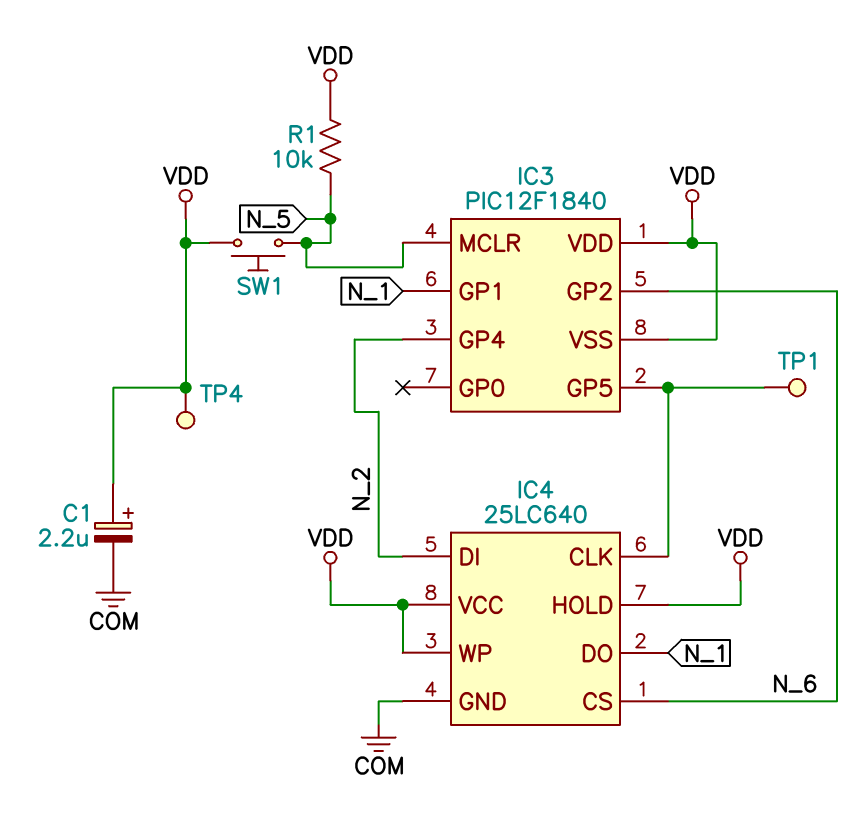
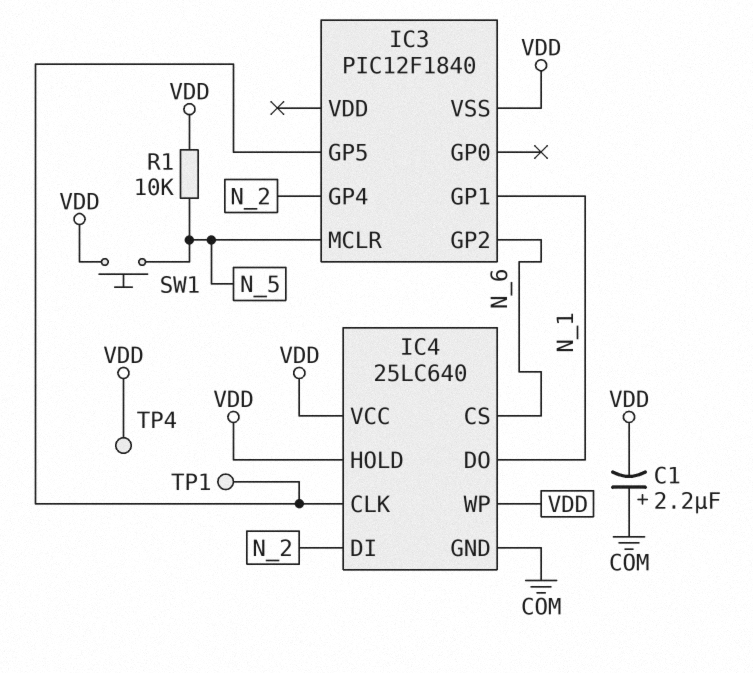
C1: 2.2uF (plus VDD, minus COM) -> 2.2uF (plus COM, minus VDD)
IC3 pin VDD: VDD -> none

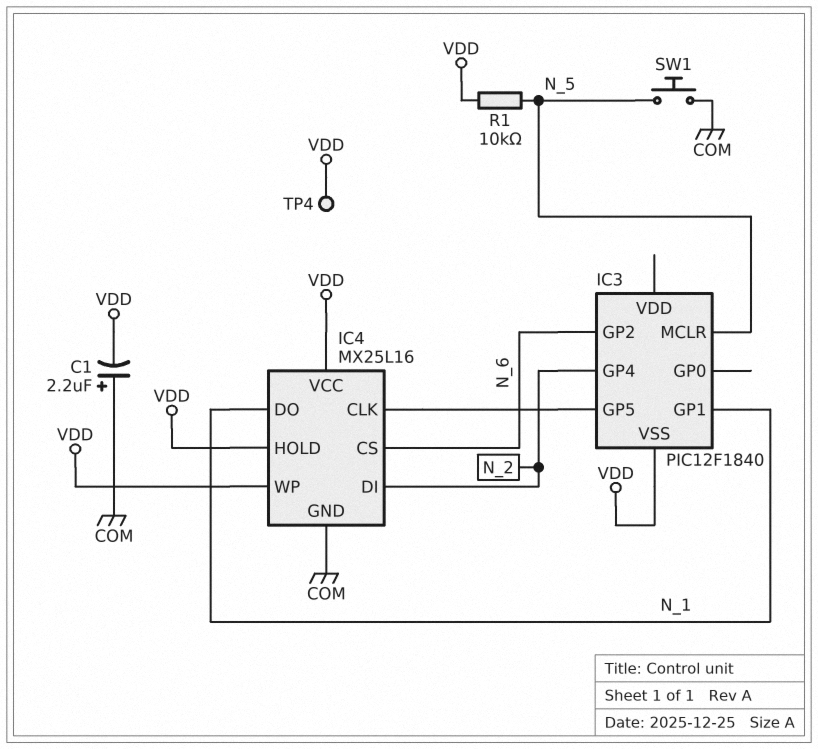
IC4: 25LC640 -> MX25L16
SW1: button (N_5, VDD) -> button (COM, N_5)
TP1: test point (IC3/GP5) -> none

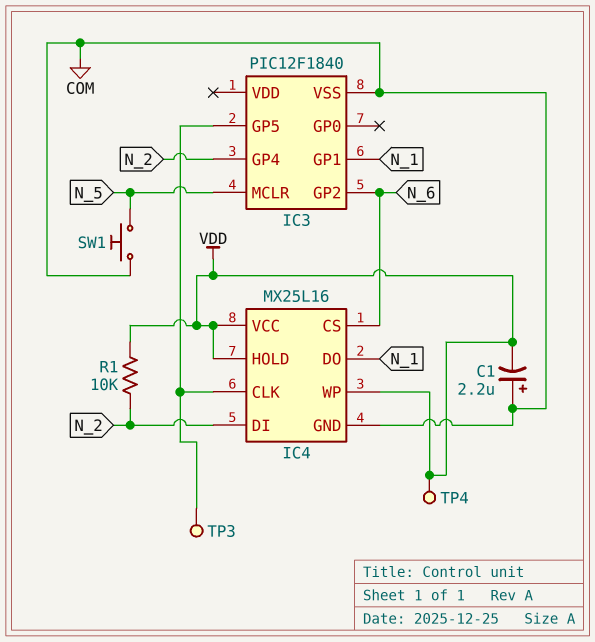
IC3 pin VSS: VDD -> COM
R1: 10k (N_5, VDD) -> 10k (N_2, VDD)
TP3: none -> test point (IC3/GP5)

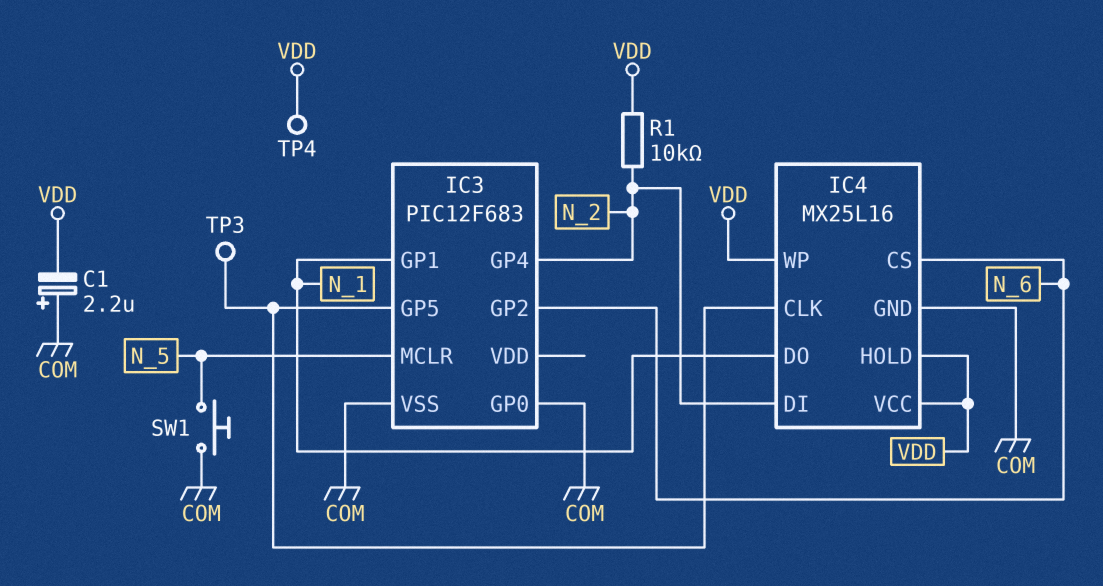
IC3: PIC12F1840 -> PIC12F683
IC3 pin GP0: none -> COM

